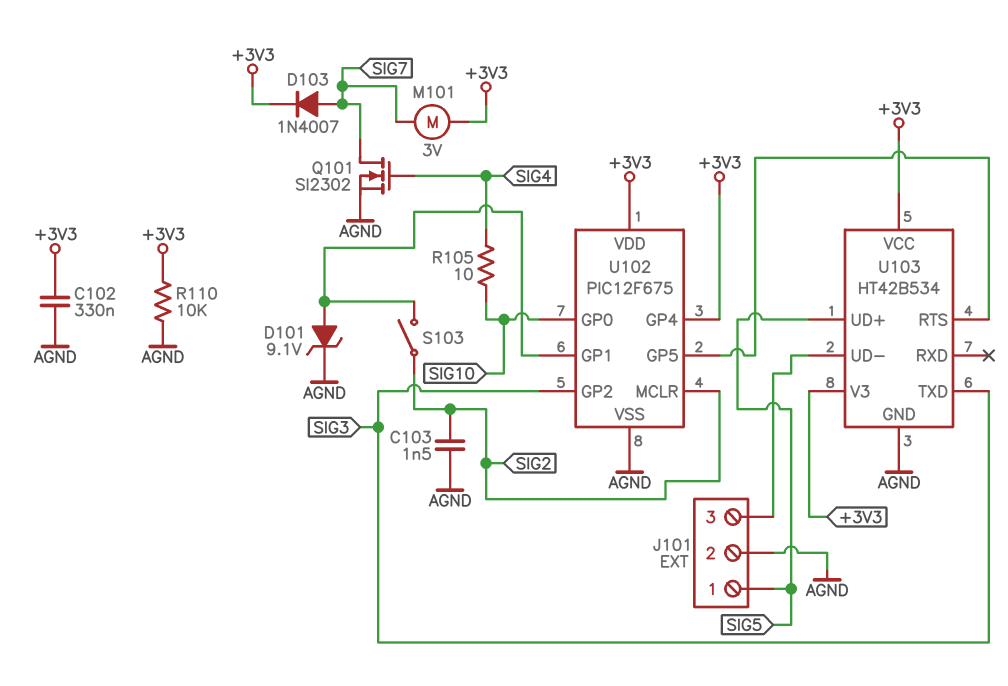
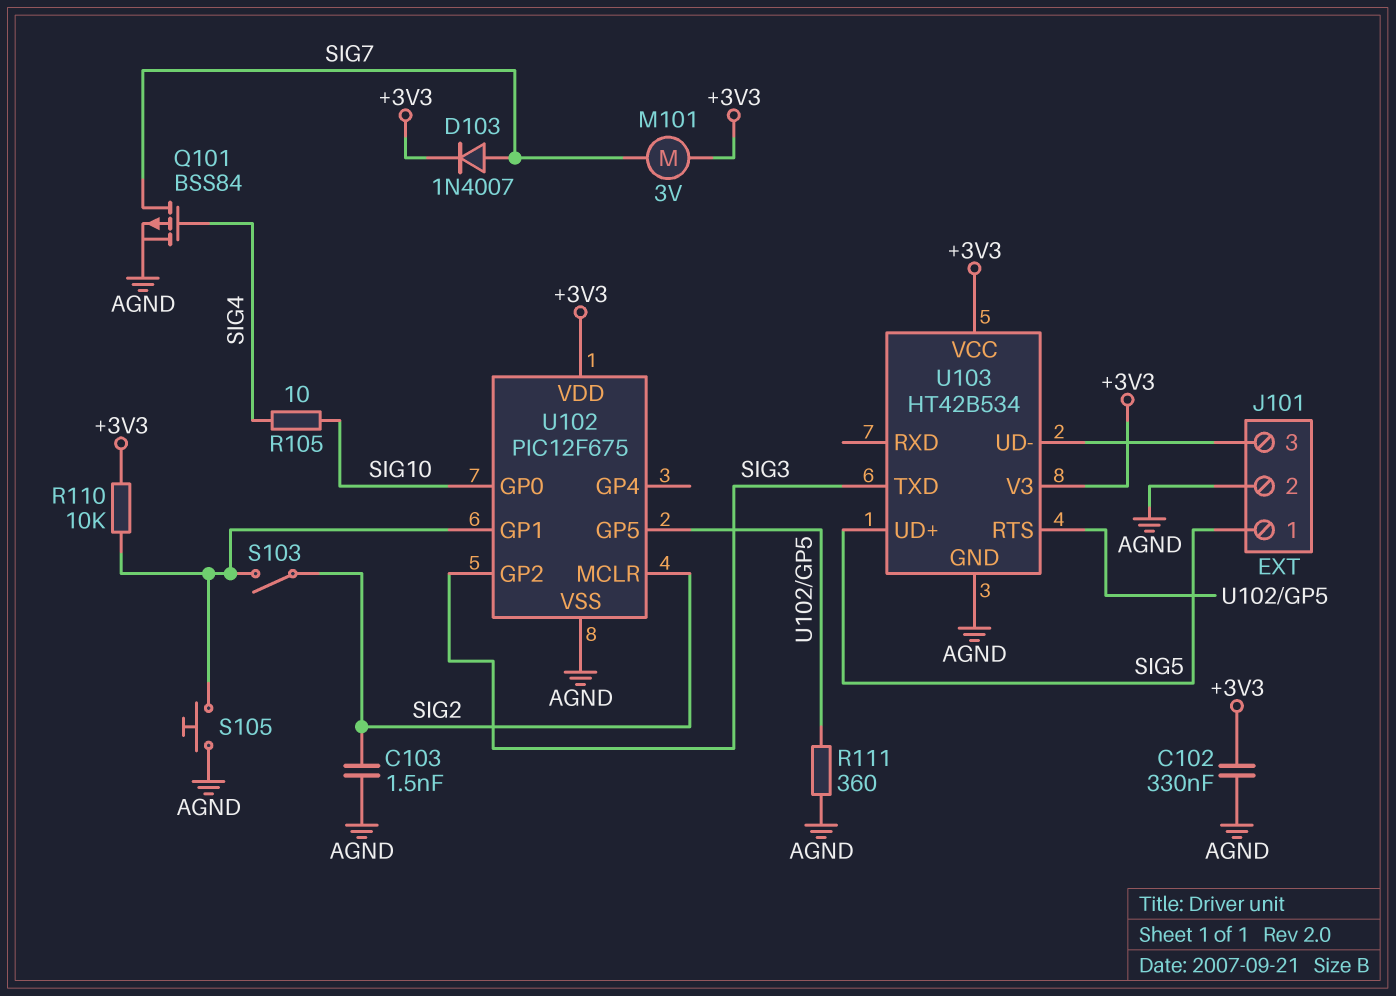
D101: zener 9.1V (A U102/GP1, K AGND) -> none
Q101: NMOS SI2302 (G SIG4, D SIG7, S AGND) -> PMOS BSS84 (G SIG4, D SIG7, S AGND)
R110: 10k (+3V3, AGND) -> 10k (+3V3, U102/GP1)
R111: none -> 360 (AGND, U102/GP5)
S105: none -> button (AGND, U102/GP1)
U102 pin GP4: +3V3 -> none

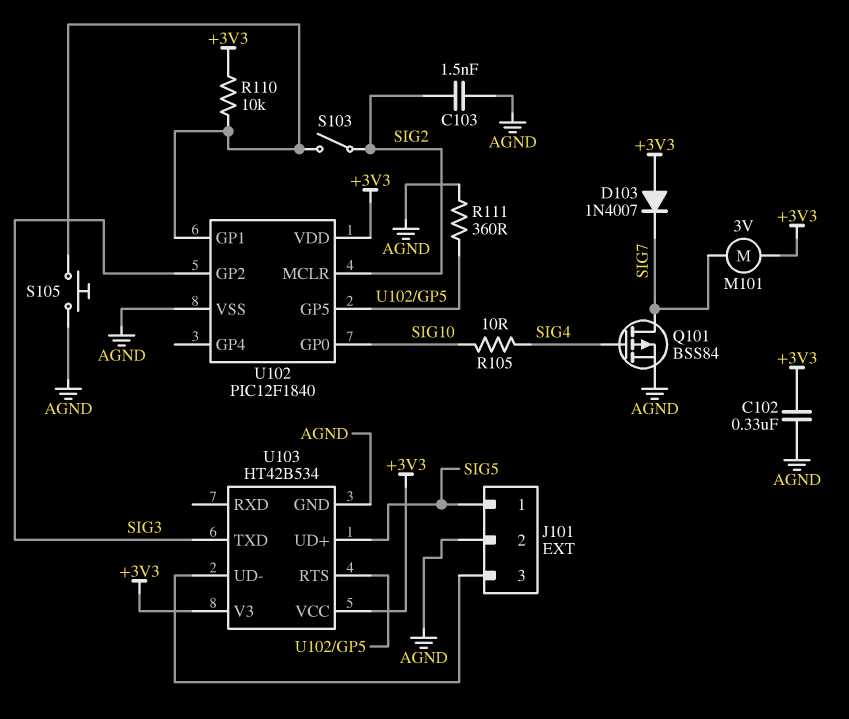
D103: diode 1N4007 (A SIG7, K +3V3) -> diode 1N4007 (A +3V3, K SIG7)
U102: PIC12F675 -> PIC12F1840

